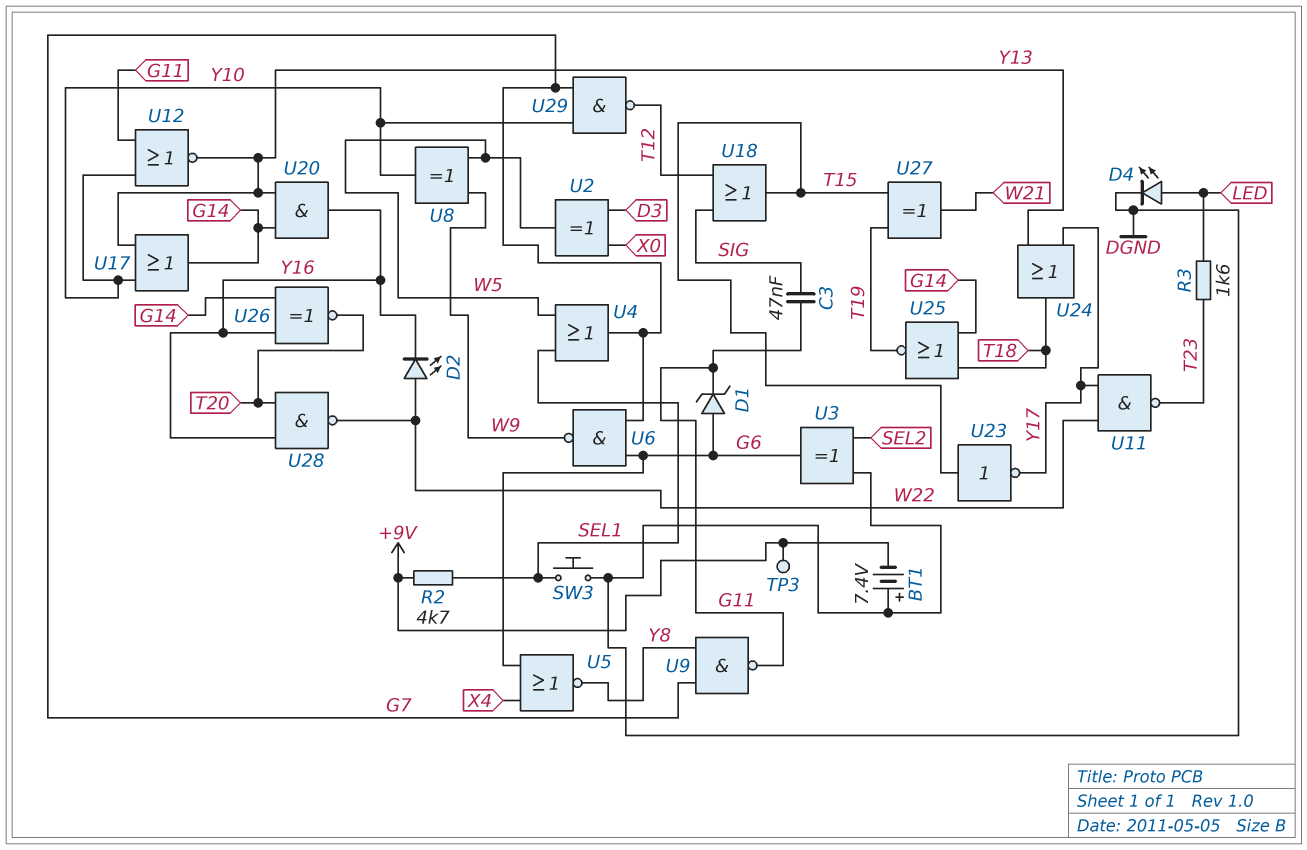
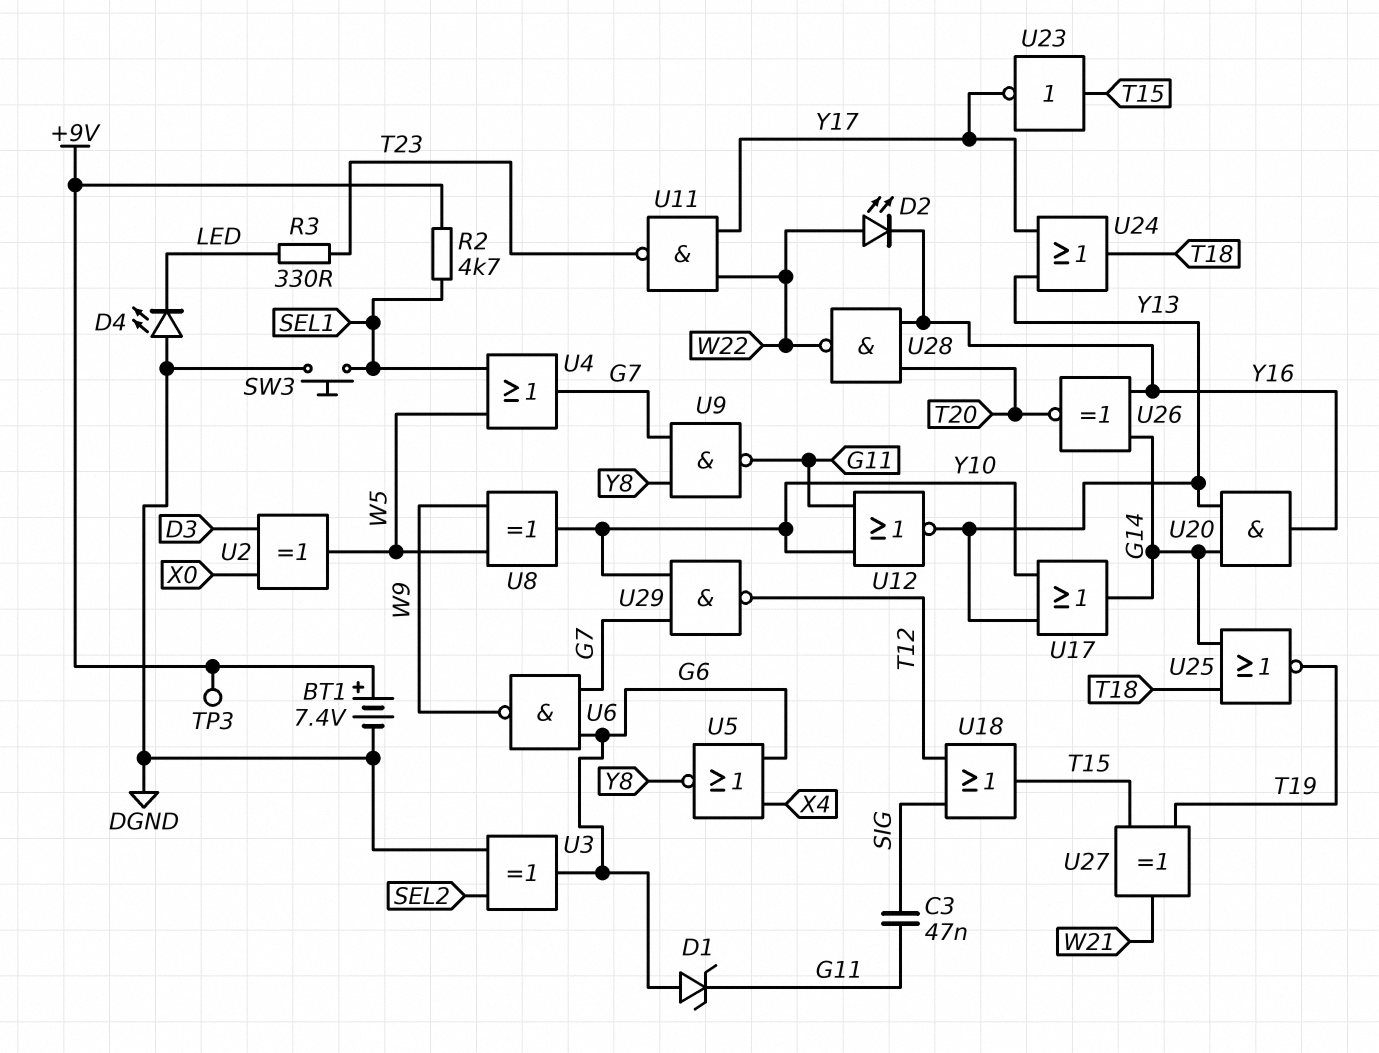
BT1: 7.4V (plus DGND, minus +9V) -> 7.4V (plus +9V, minus DGND)
D4: LED (A LED, K DGND) -> LED (A DGND, K LED)
R3: 1.6k (LED, T23) -> 330 (LED, T23)

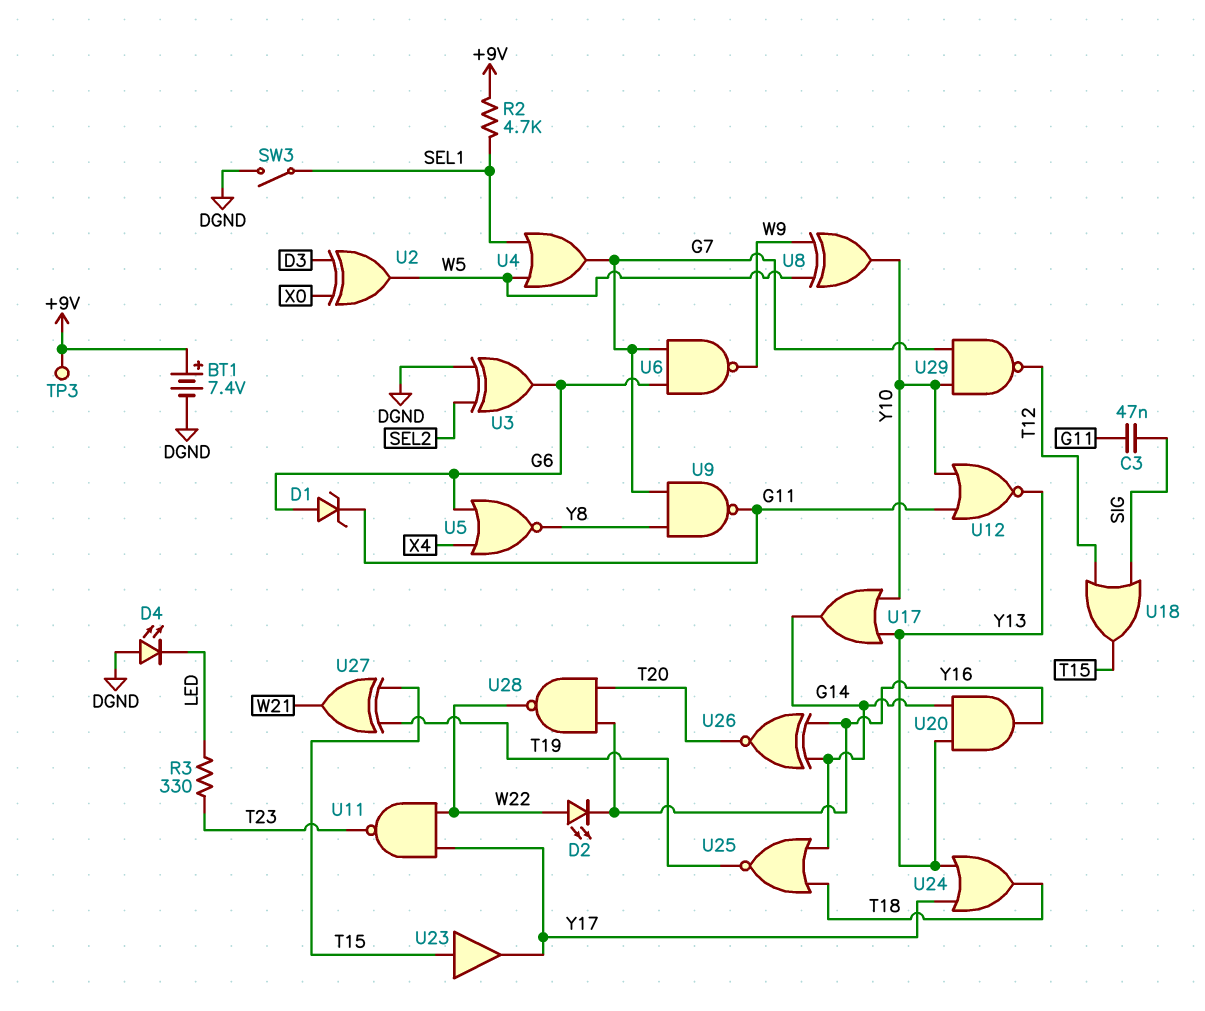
SW3: button (DGND, SEL1) -> switch (DGND, SEL1)
U23: NOT (in T15, out Y17) -> buffer (in T15, out Y17)

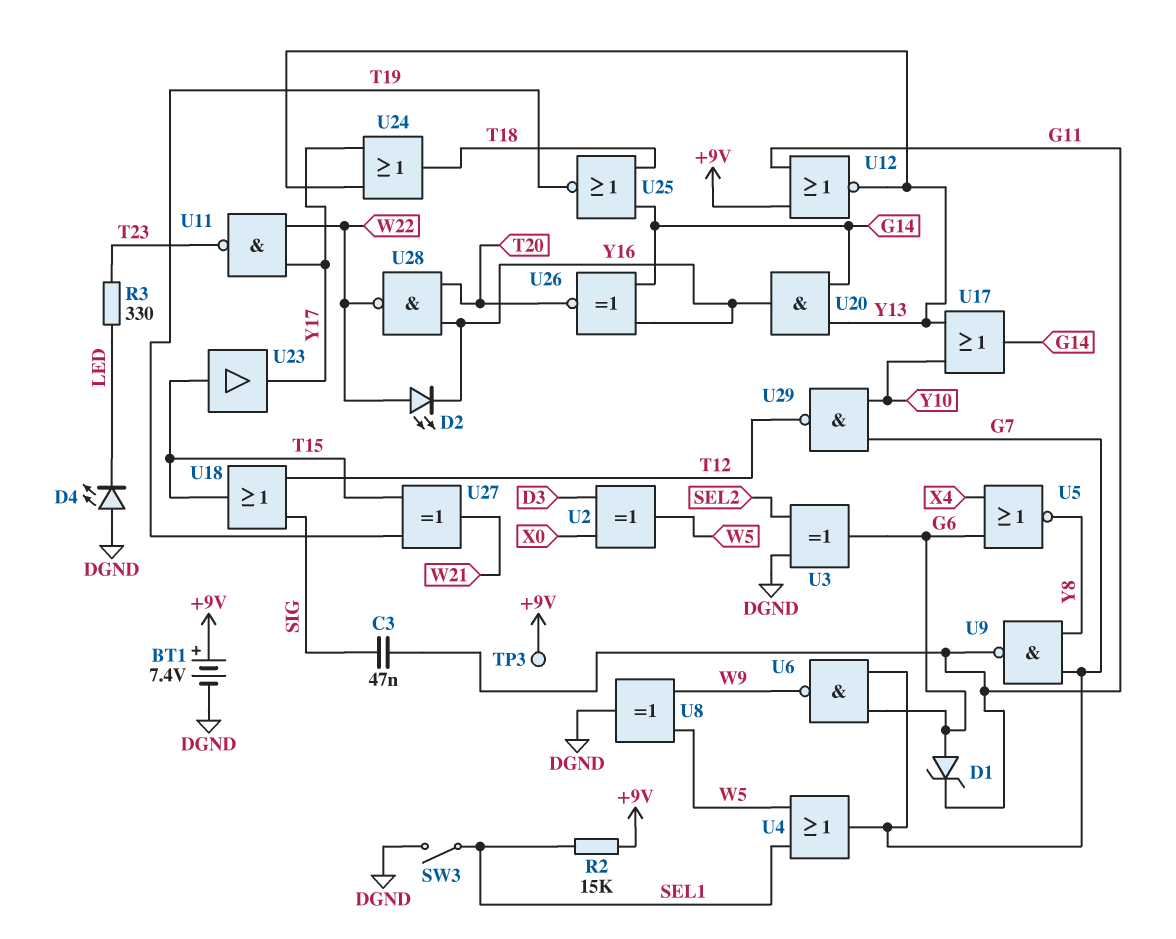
R2: 4.7k (+9V, SEL1) -> 15k (+9V, SEL1)
U8: XOR (in W5, in W9, out Y10) -> XOR (in W5, in W9, out DGND)
U12: NOR (in G11, in Y10, out Y13) -> NOR (in +9V, in G11, out Y13)

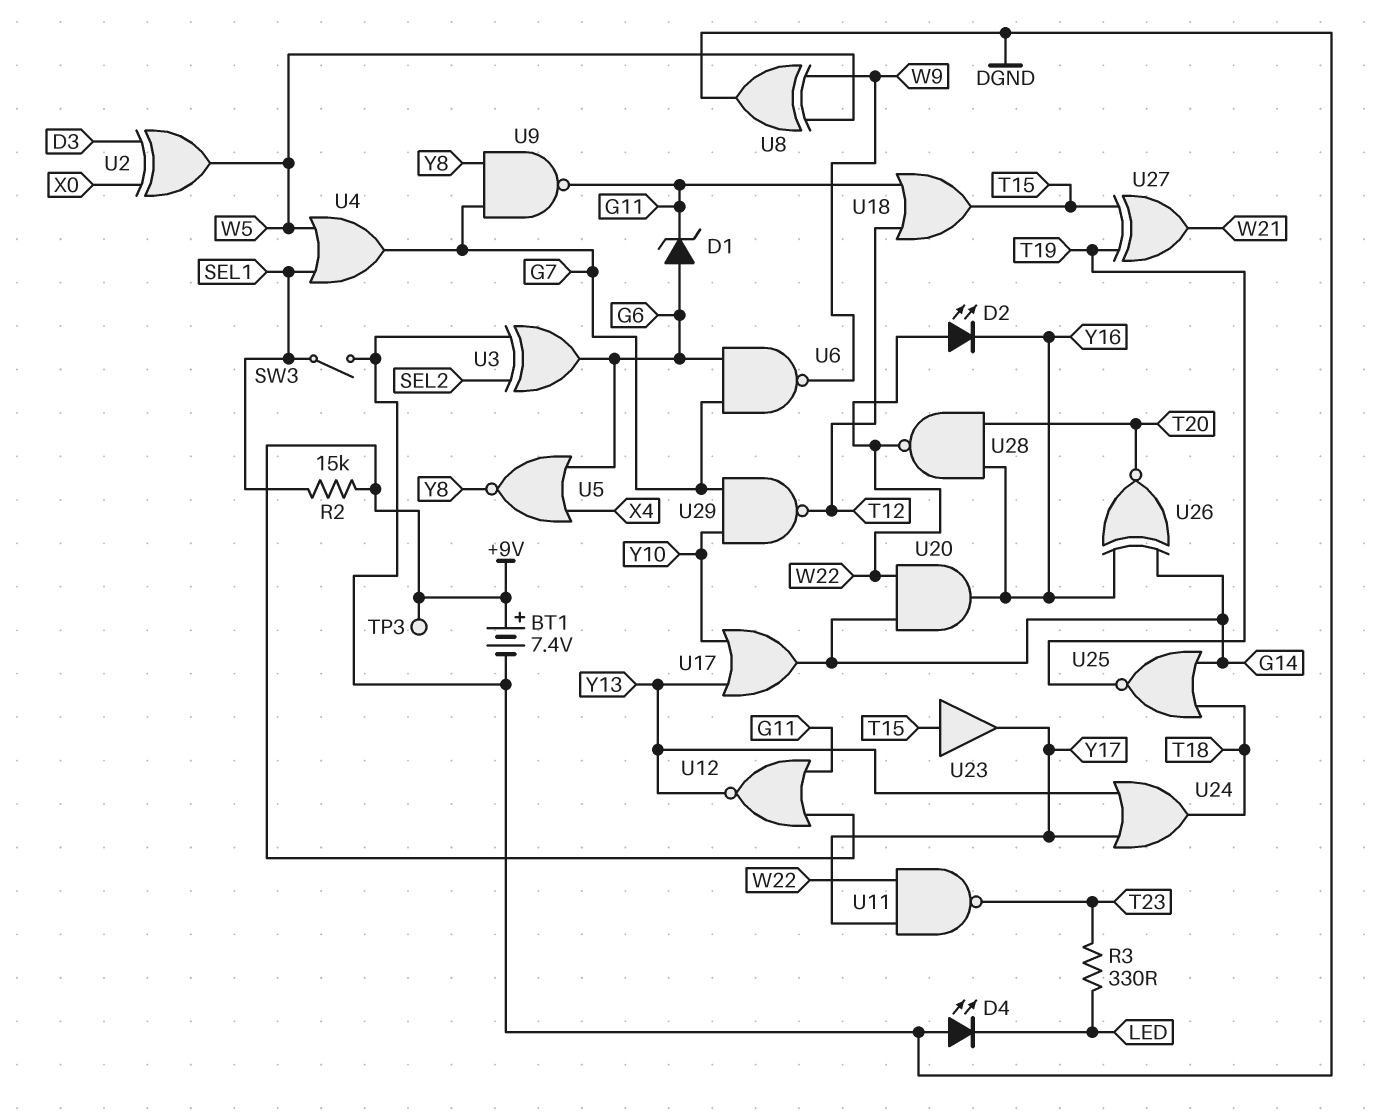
C3: 47nF (G11, SIG) -> none
U18: OR (in SIG, in T12, out T15) -> OR (in G11, in T12, out T15)
U20: AND (in G14, in Y13, out Y16) -> AND (in G14, in W22, out Y16)

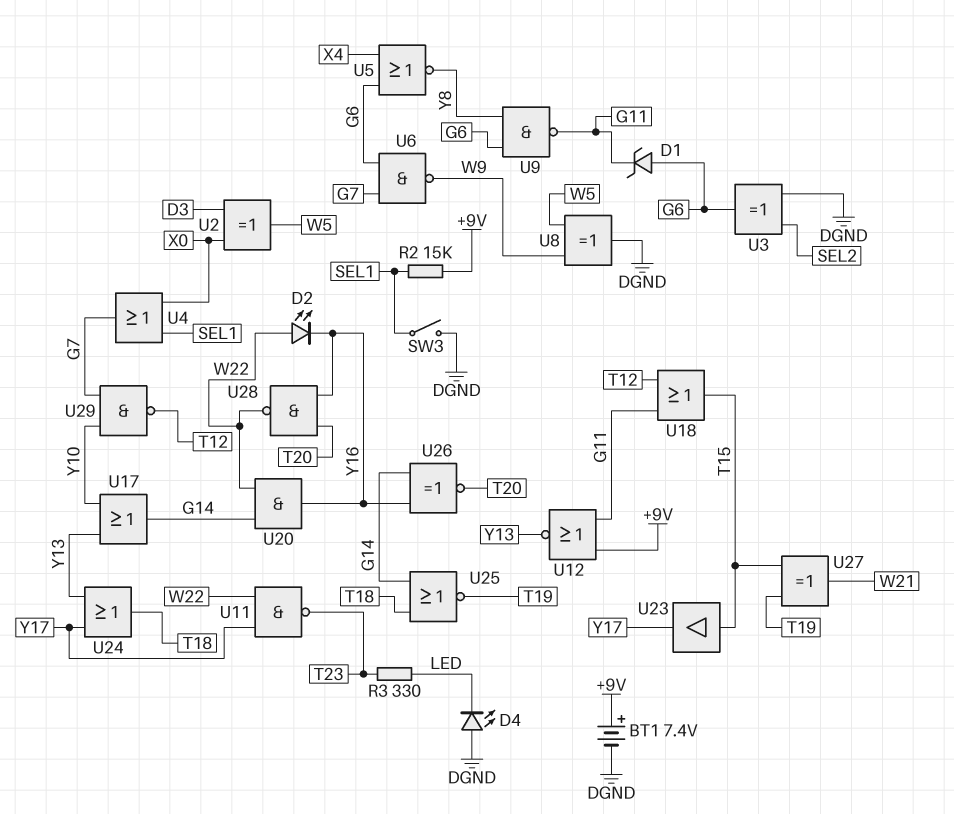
TP3: test point (+9V) -> none
U4: OR (in SEL1, in W5, out G7) -> OR (in SEL1, in X0, out G7)
U9: NAND (in G7, in Y8, out G11) -> NAND (in G6, in Y8, out G11)

